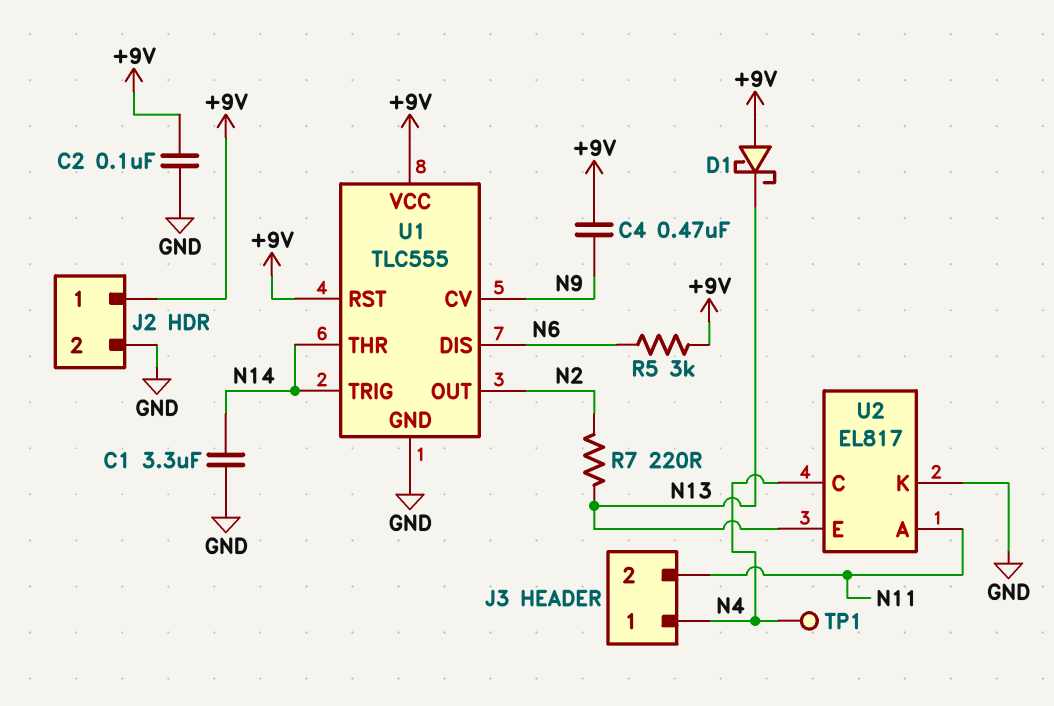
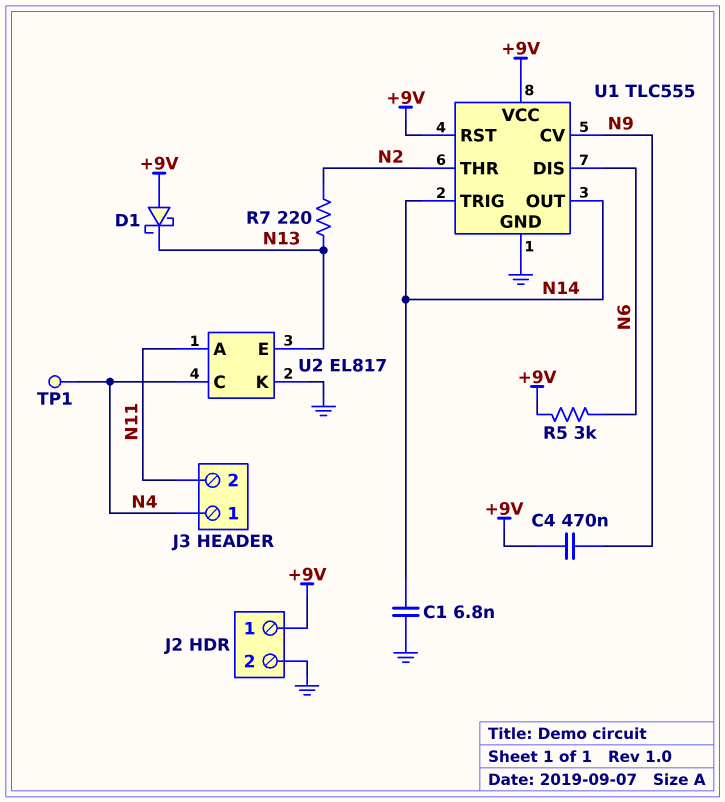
C1: 3.3uF (GND, N14) -> 6.8nF (GND, N14)
C2: 100nF (+9V, GND) -> none
U1 pin OUT: N2 -> N14
U1 pin THR: N14 -> N2

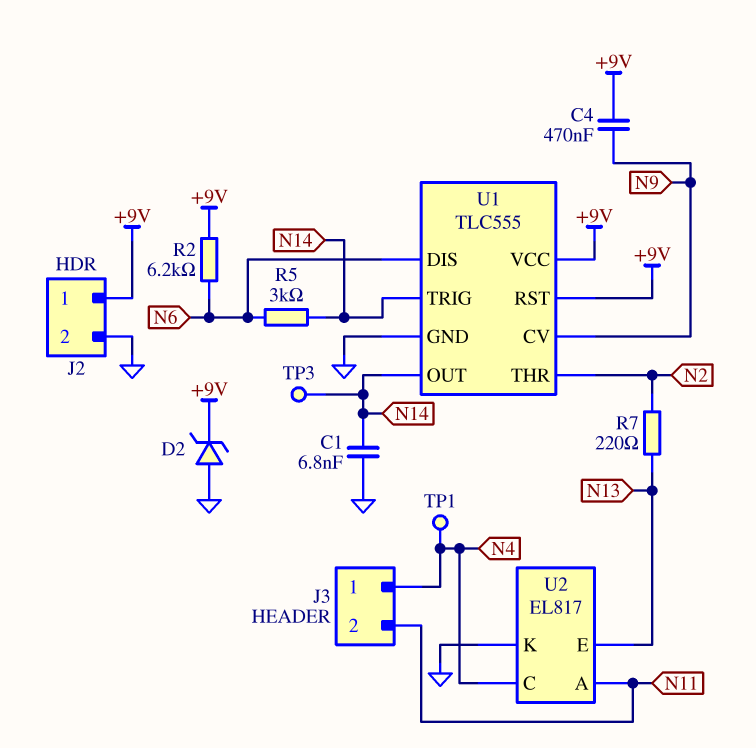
D1: schottky (A +9V, K N13) -> none
D2: none -> zener (A GND, K +9V)
R2: none -> 6.2k (+9V, N6)
R5: 3k (+9V, N6) -> 3k (N6, N14)
TP3: none -> test point (N14)

